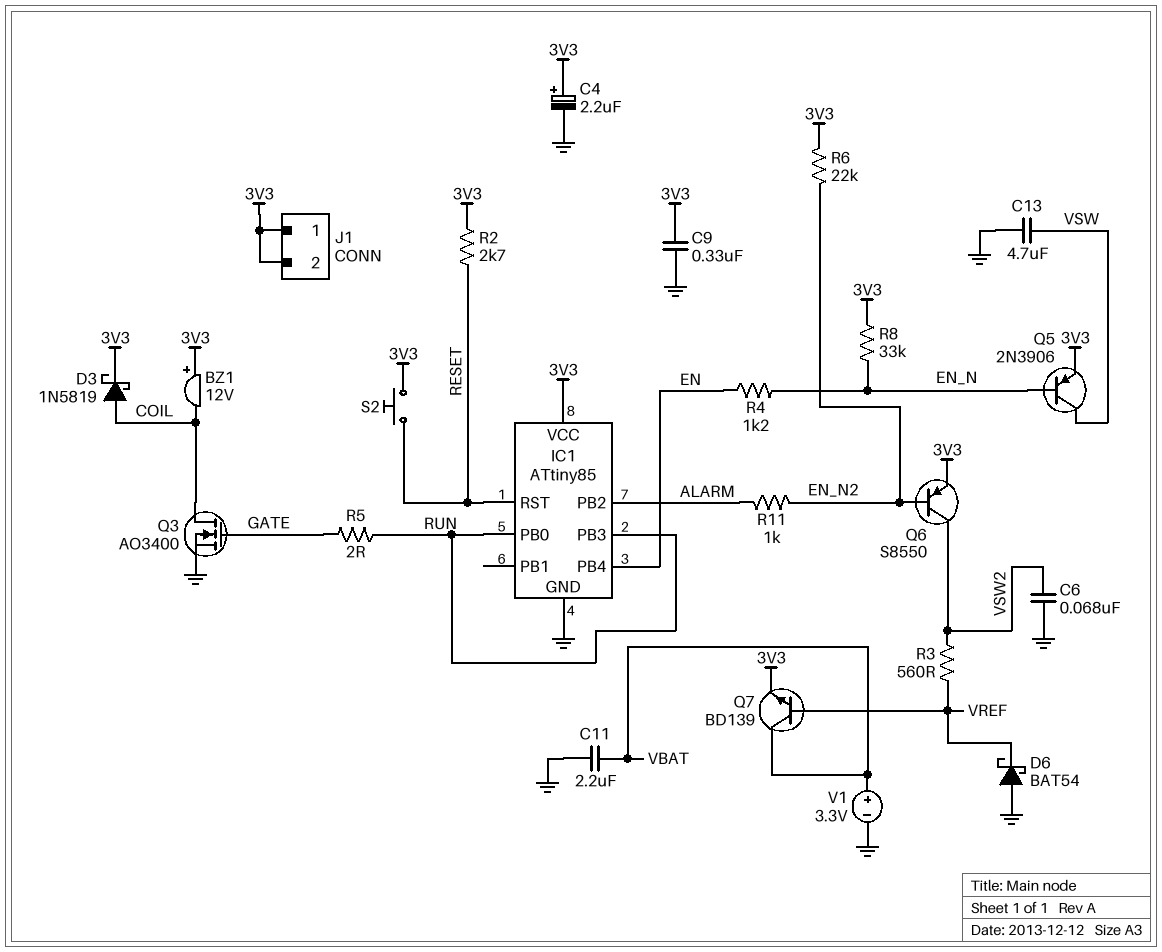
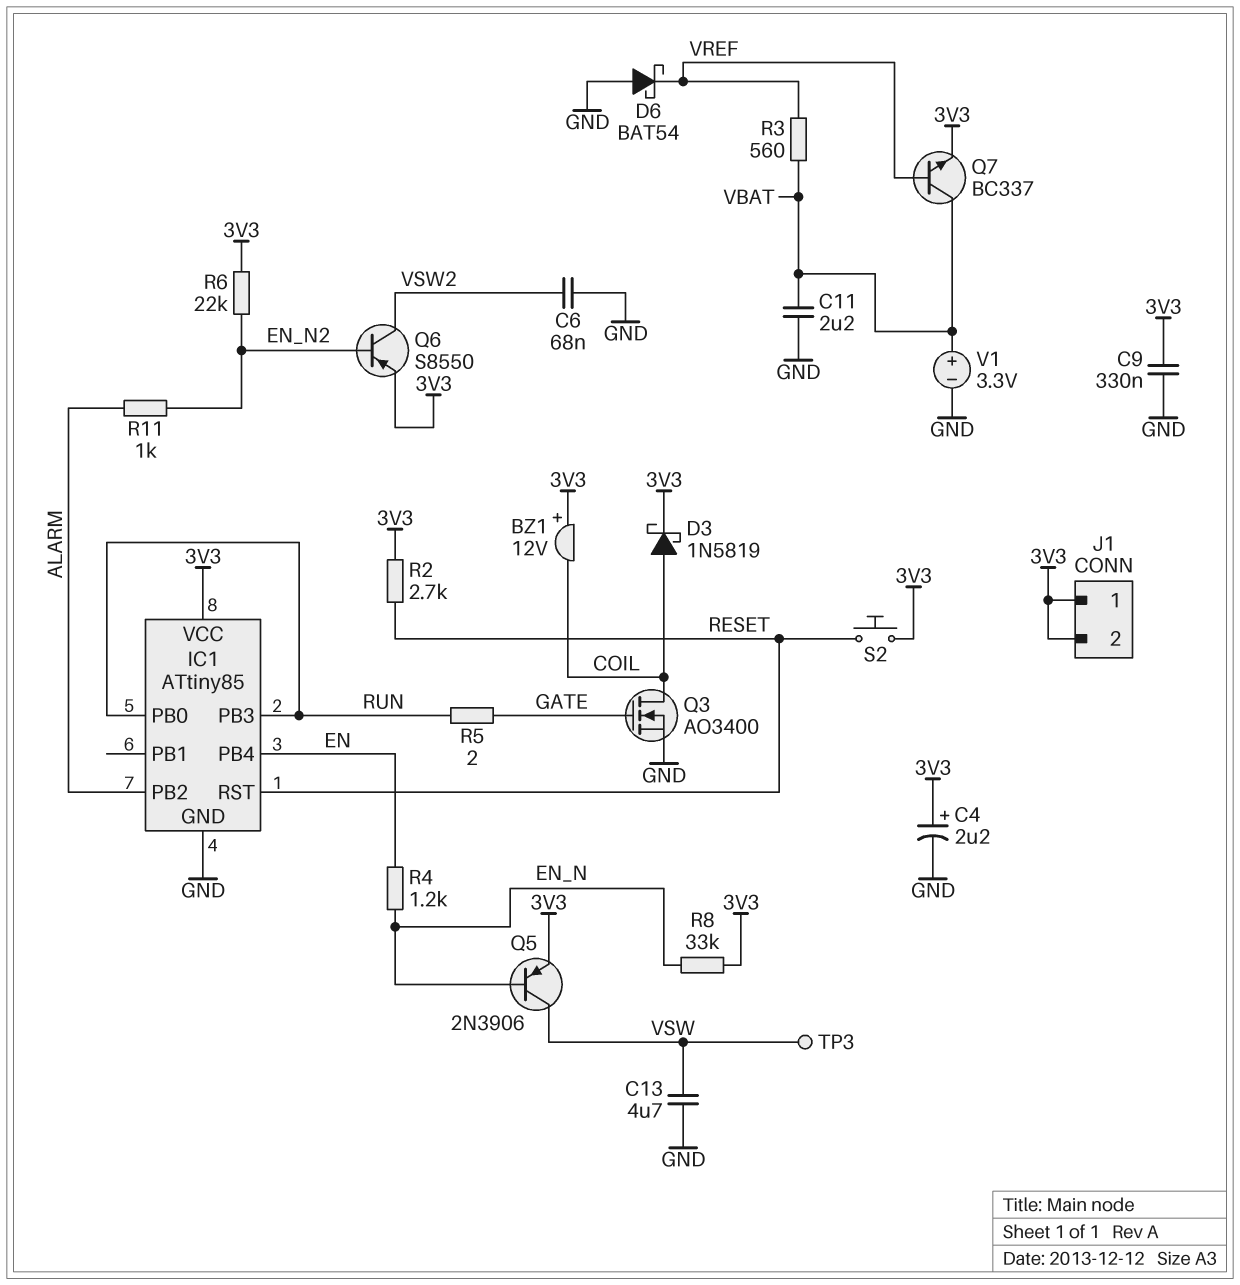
Q7: NPN BD139 (B VREF, C VBAT, E 3V3) -> NPN BC337 (B VREF, C VBAT, E 3V3)
R3: 560 (VREF, VSW2) -> 560 (VBAT, VREF)
TP3: none -> test point (VSW)

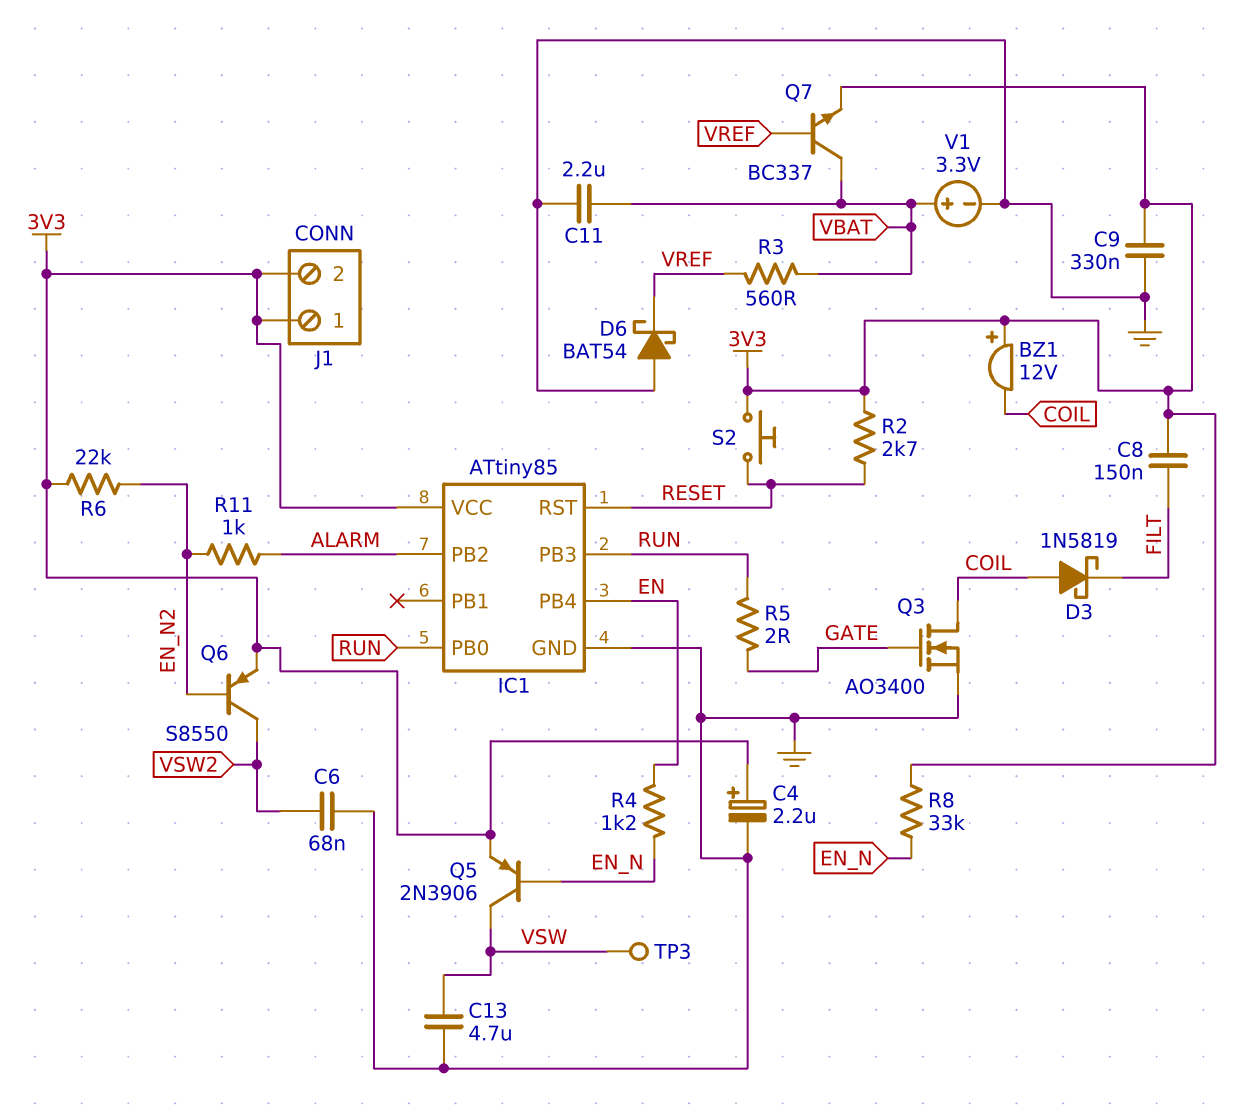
C8: none -> 150nF (3V3, FILT)
D3: schottky 1N5819 (A COIL, K 3V3) -> schottky 1N5819 (A COIL, K FILT)

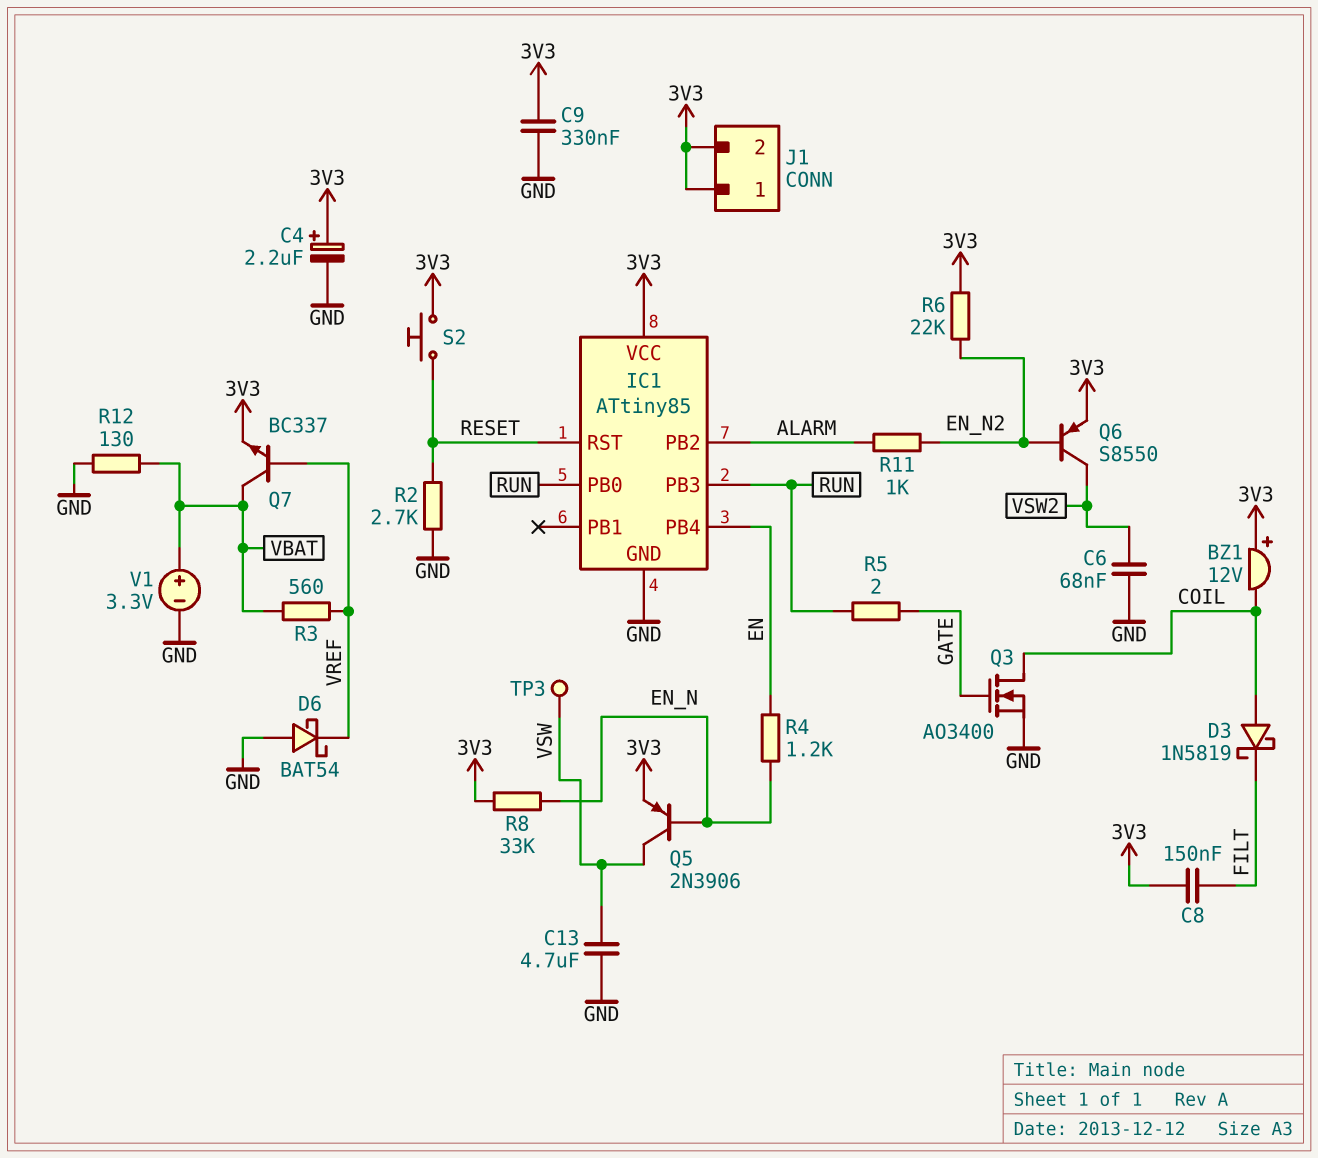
C11: 2.2uF (GND, VBAT) -> none
R2: 2.7k (3V3, RESET) -> 2.7k (GND, RESET)
R12: none -> 130 (GND, VBAT)

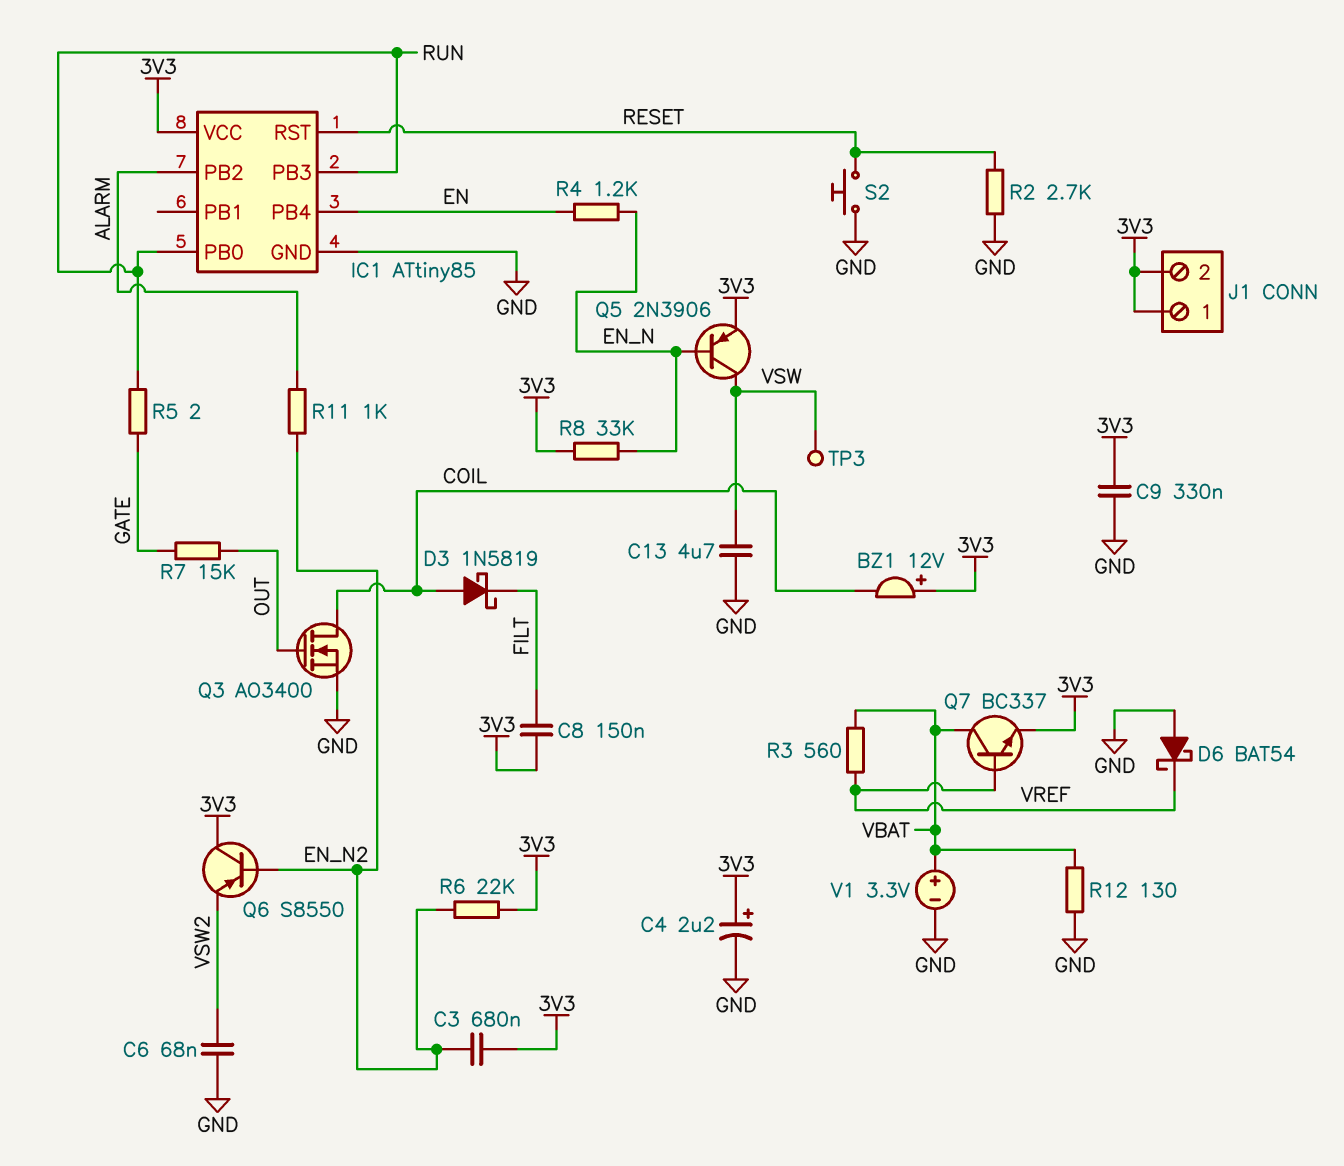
C3: none -> 680nF (3V3, EN_N2)
Q3: NMOS AO3400 (G GATE, D COIL, S GND) -> NMOS AO3400 (G OUT, D COIL, S GND)
Q6: PNP S8550 (B EN_N2, C VSW2, E 3V3) -> PNP S8550 (B EN_N2, C 3V3, E VSW2)
R7: none -> 15k (GATE, OUT)
S2: button (3V3, RESET) -> button (GND, RESET)

